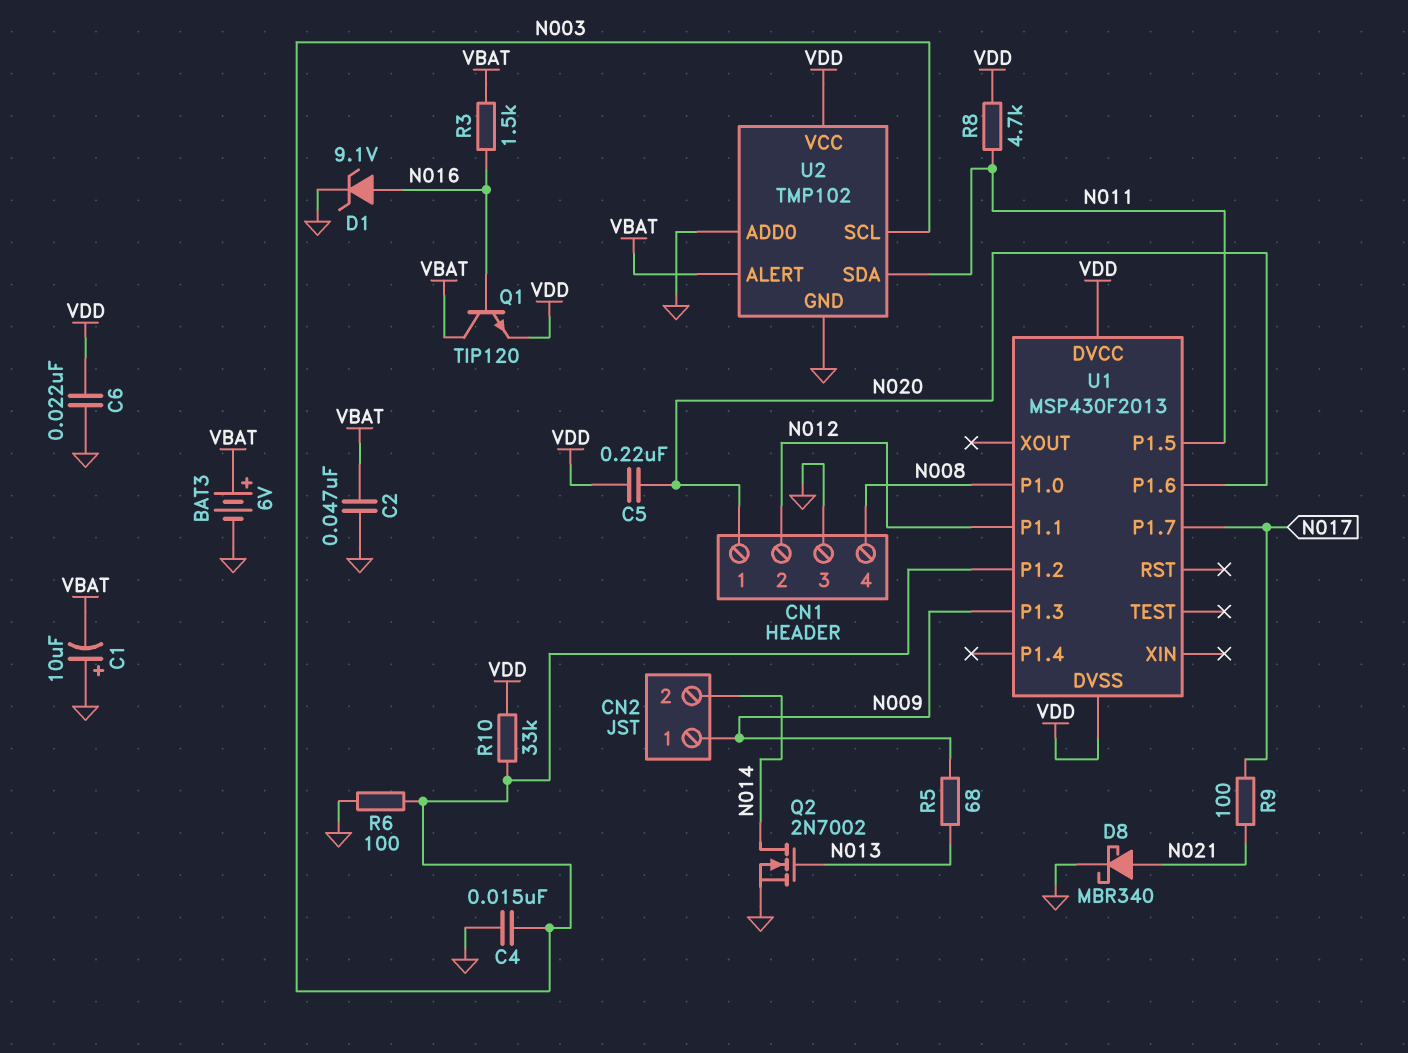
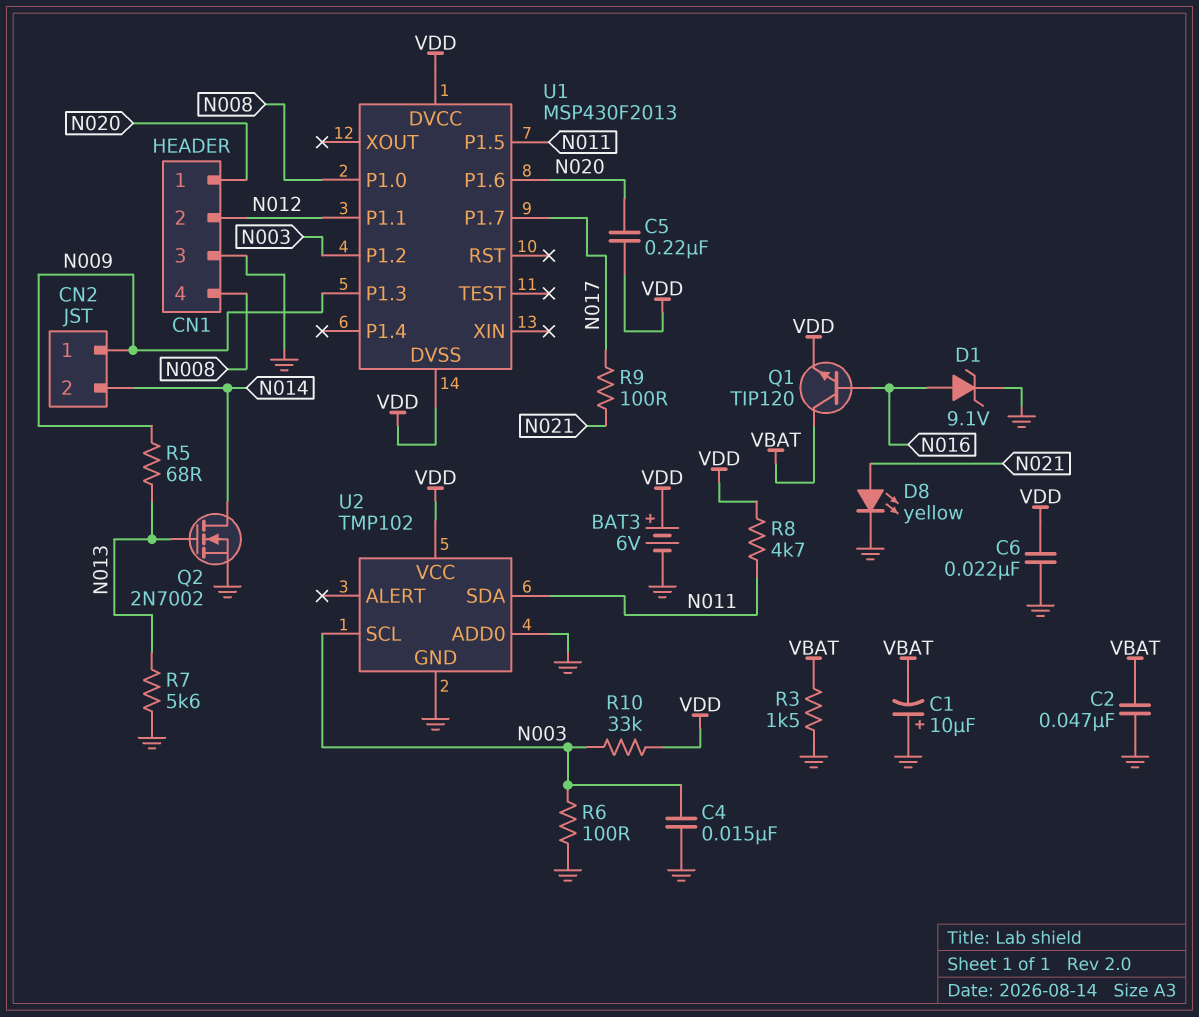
BAT3: 6V (plus VBAT, minus GND) -> 6V (plus VDD, minus GND)
D8: schottky MBR340 (A N021, K GND) -> LED yellow (A N021, K GND)
R3: 1.5k (N016, VBAT) -> 1.5k (GND, VBAT)
R7: none -> 5.6k (GND, N013)
U2 pin ALERT: VBAT -> none

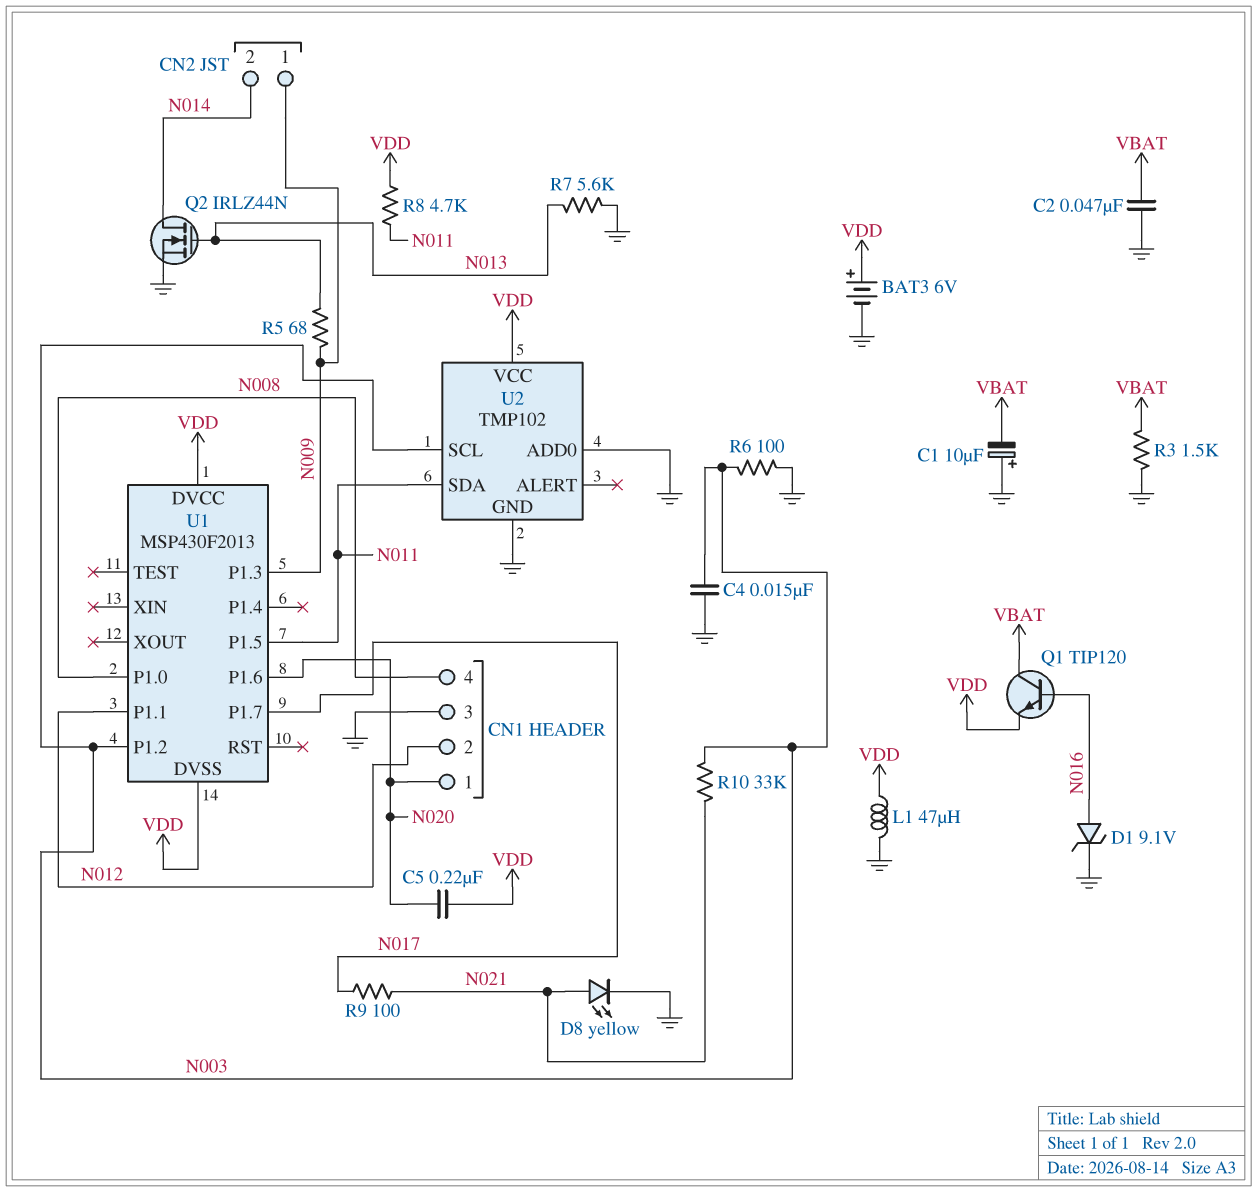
C6: 22nF (GND, VDD) -> none
L1: none -> 47uH (GND, VDD)
Q2: NMOS 2N7002 (G N013, D N014, S GND) -> NMOS IRLZ44N (G N013, D N014, S GND)
R10: 33k (N003, VDD) -> 33k (N003, N021)

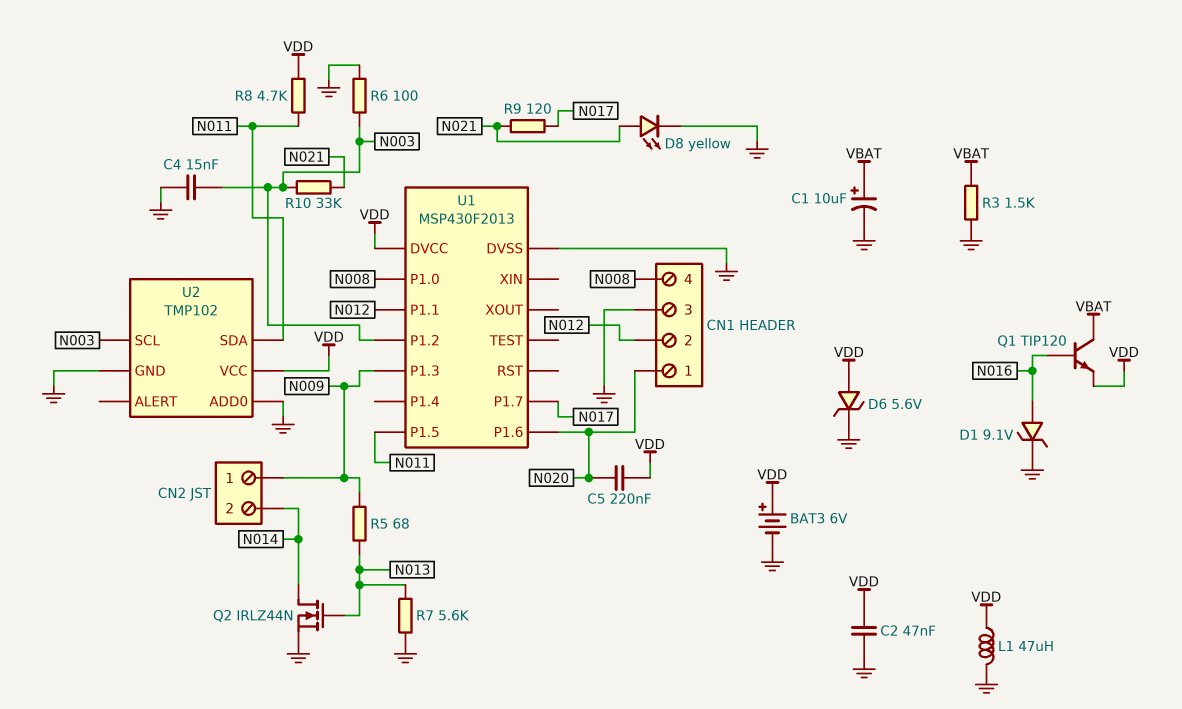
C1: 10uF (plus GND, minus VBAT) -> 10uF (plus VBAT, minus GND)
C2: 47nF (GND, VBAT) -> 47nF (GND, VDD)
D6: none -> zener 5.6V (A VDD, K GND)
R9: 100 (N017, N021) -> 120 (N017, N021)
U1 pin DVSS: VDD -> GND

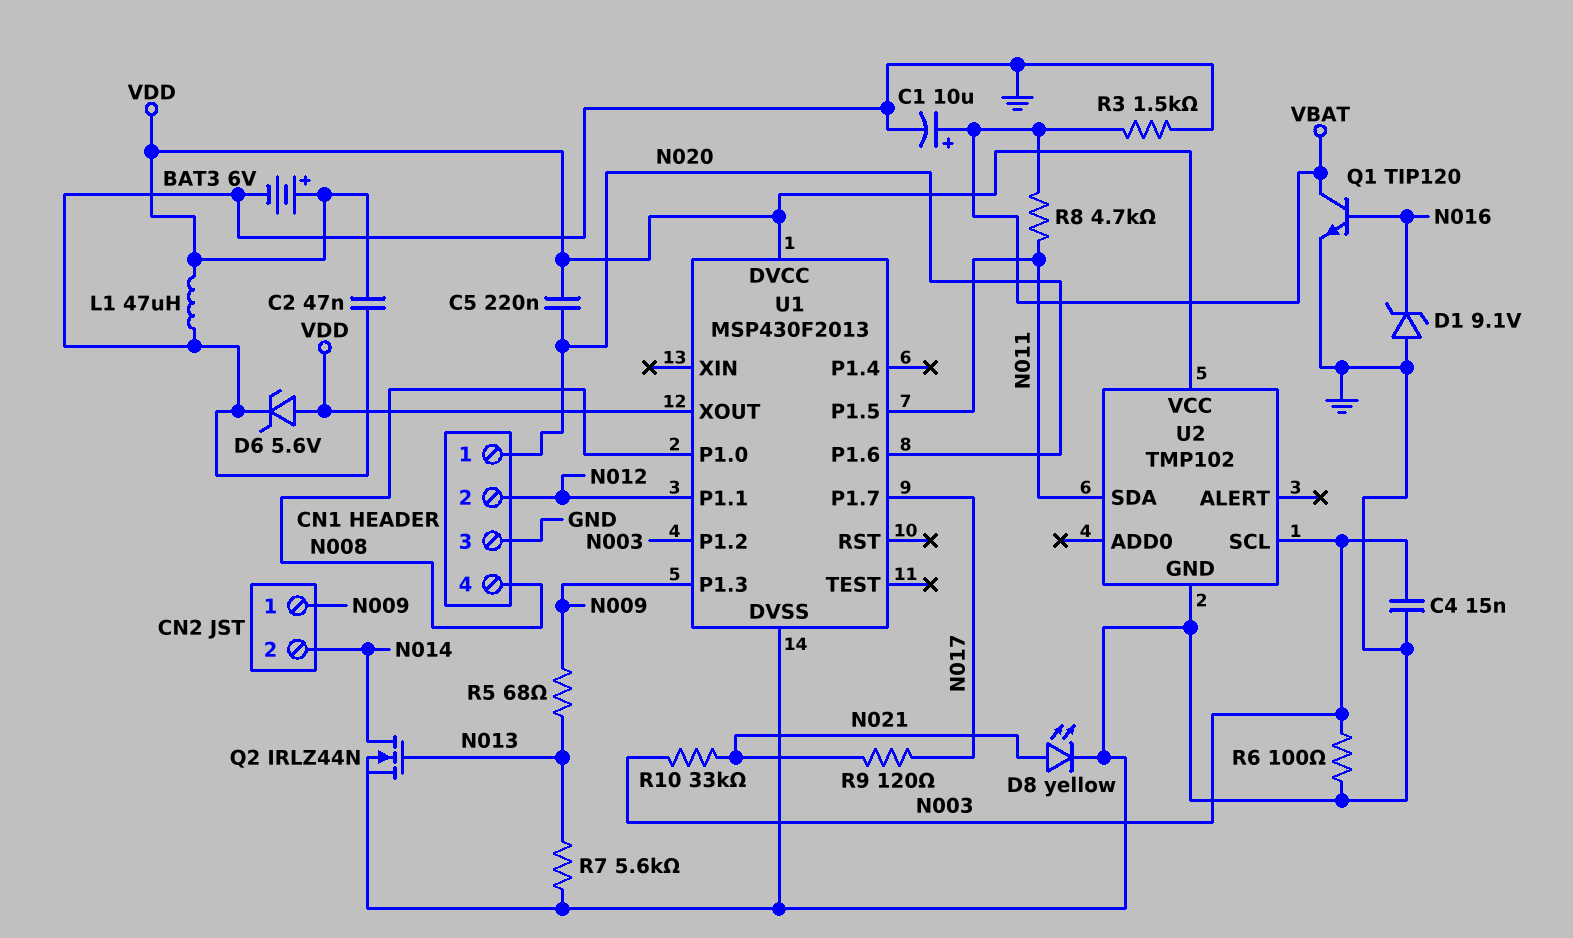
D1: zener 9.1V (A N016, K GND) -> zener 9.1V (A GND, K N016)
Q1: NPN TIP120 (B N016, C VBAT, E VDD) -> NPN TIP120 (B N016, C VBAT, E GND)
R8: 4.7k (N011, VDD) -> 4.7k (N011, VBAT)
U1 pin XOUT: none -> VDD
U2 pin ADD0: GND -> none

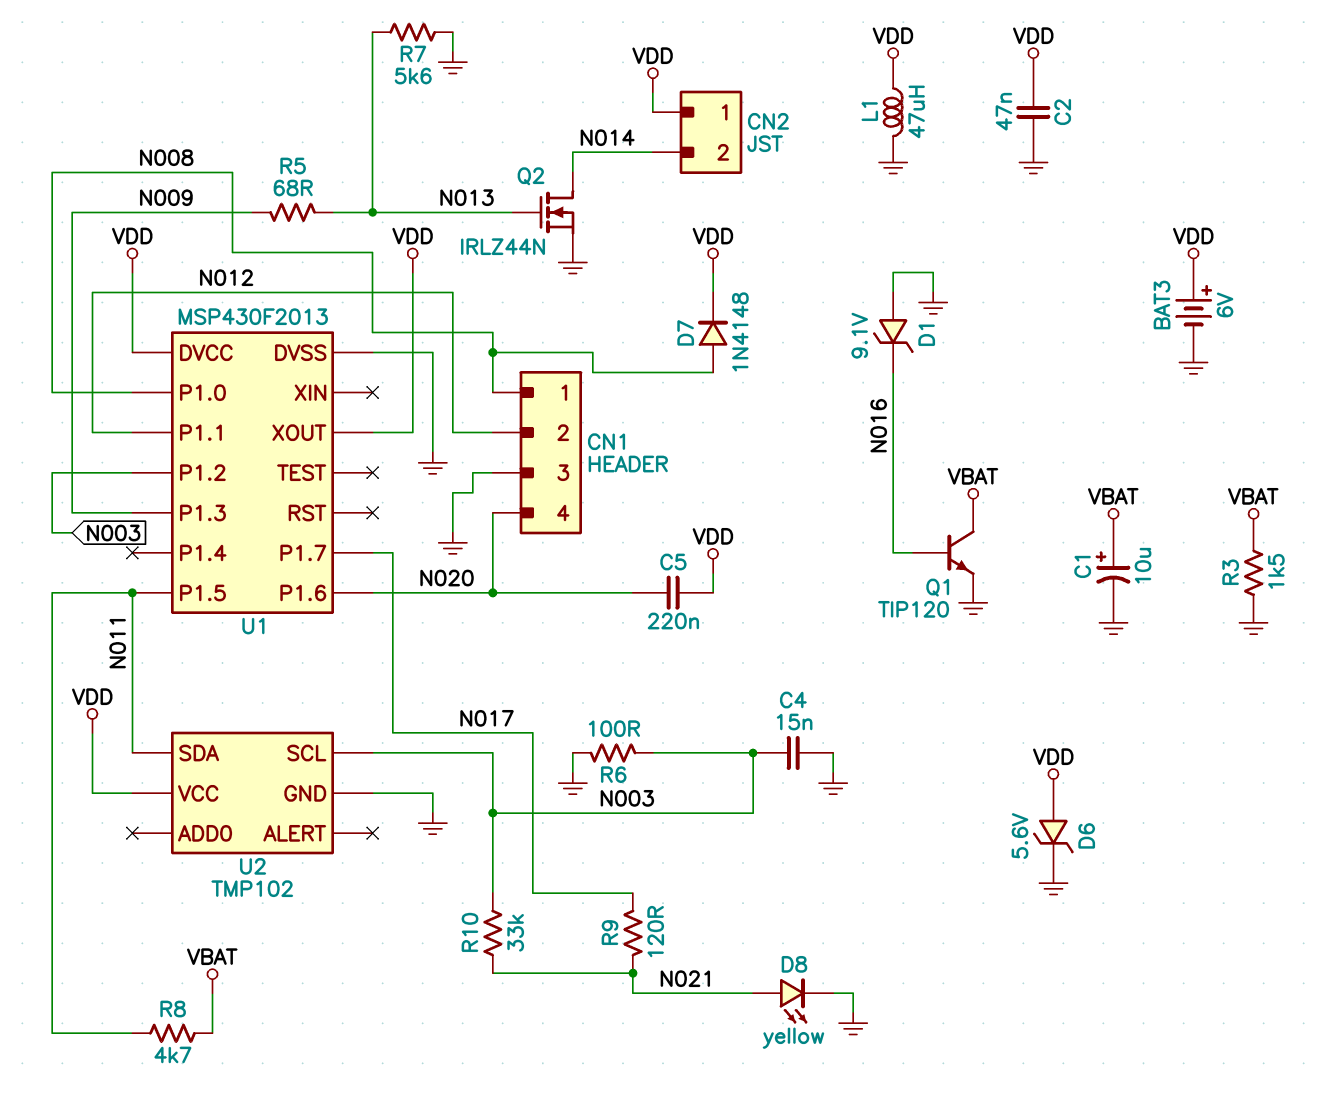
CN1 pin 1: N020 -> N008
CN1 pin 4: N008 -> N020
CN2 pin 1: N009 -> VDD
D7: none -> diode 1N4148 (A N008, K VDD)

